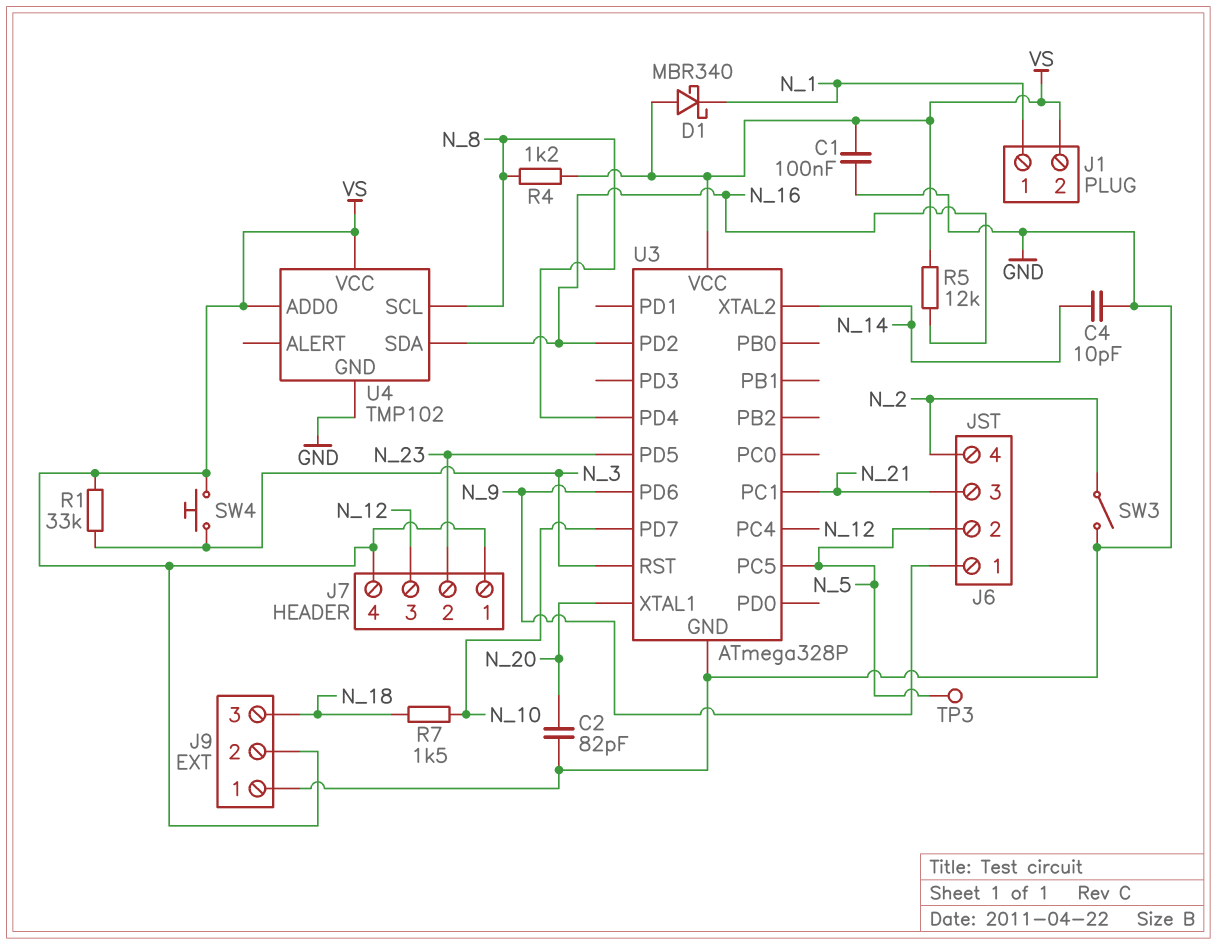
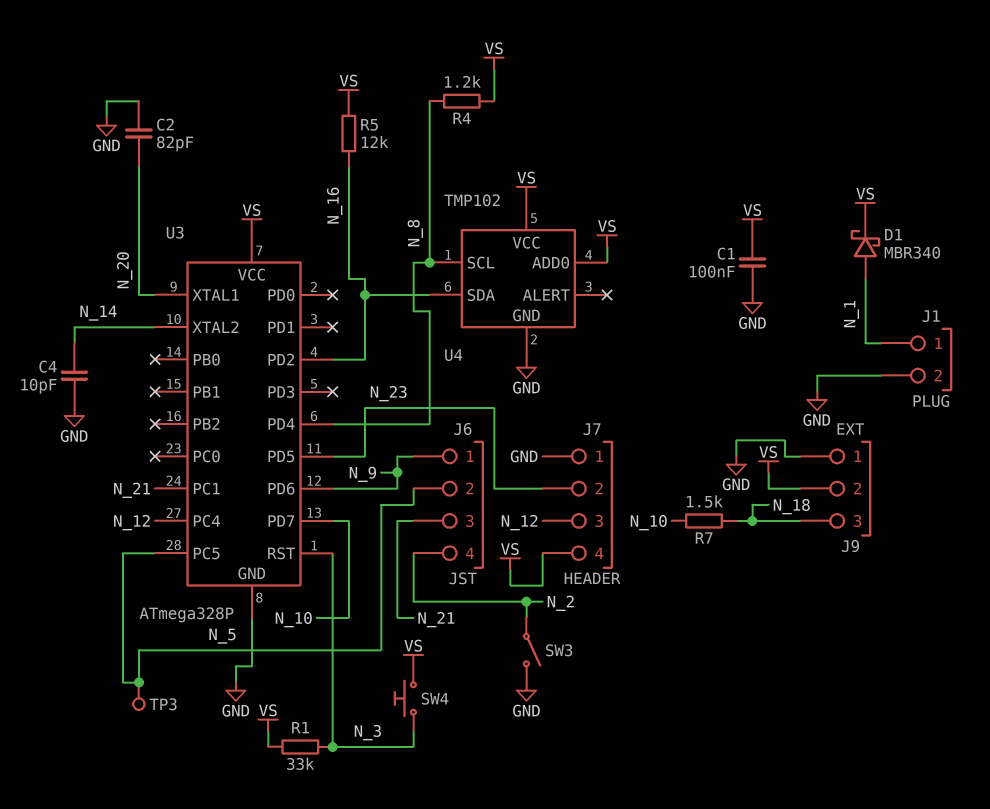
D1: schottky MBR340 (A VS, K N_1) -> schottky MBR340 (A N_1, K VS)
J1 pin 2: VS -> GND
J7 pin 1: VS -> GND

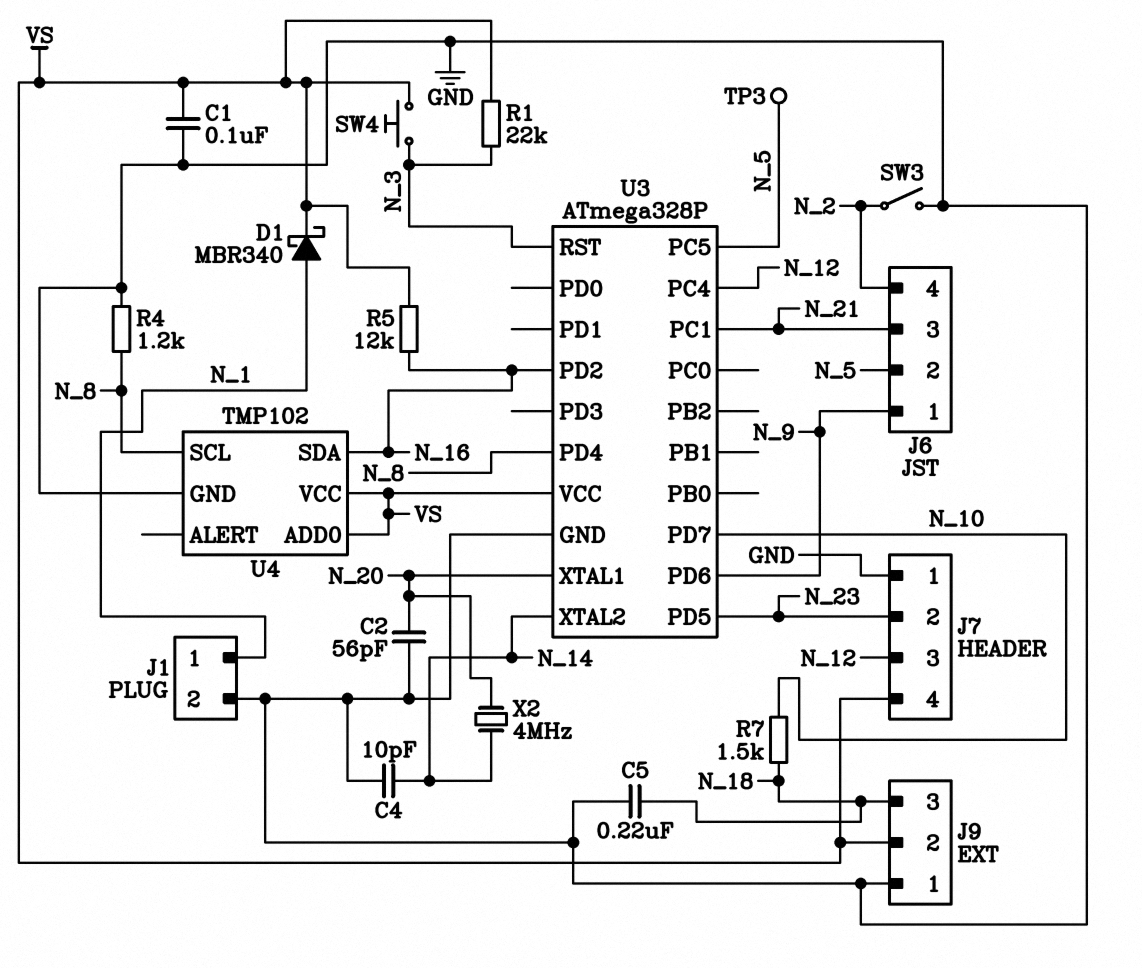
C2: 82pF (GND, N_20) -> 56pF (GND, N_20)
C5: none -> 220nF (GND, N_18)
R1: 33k (N_3, VS) -> 22k (N_3, VS)
R4: 1.2k (N_8, VS) -> 1.2k (GND, N_8)
X2: none -> 4MHz (N_14, N_20)

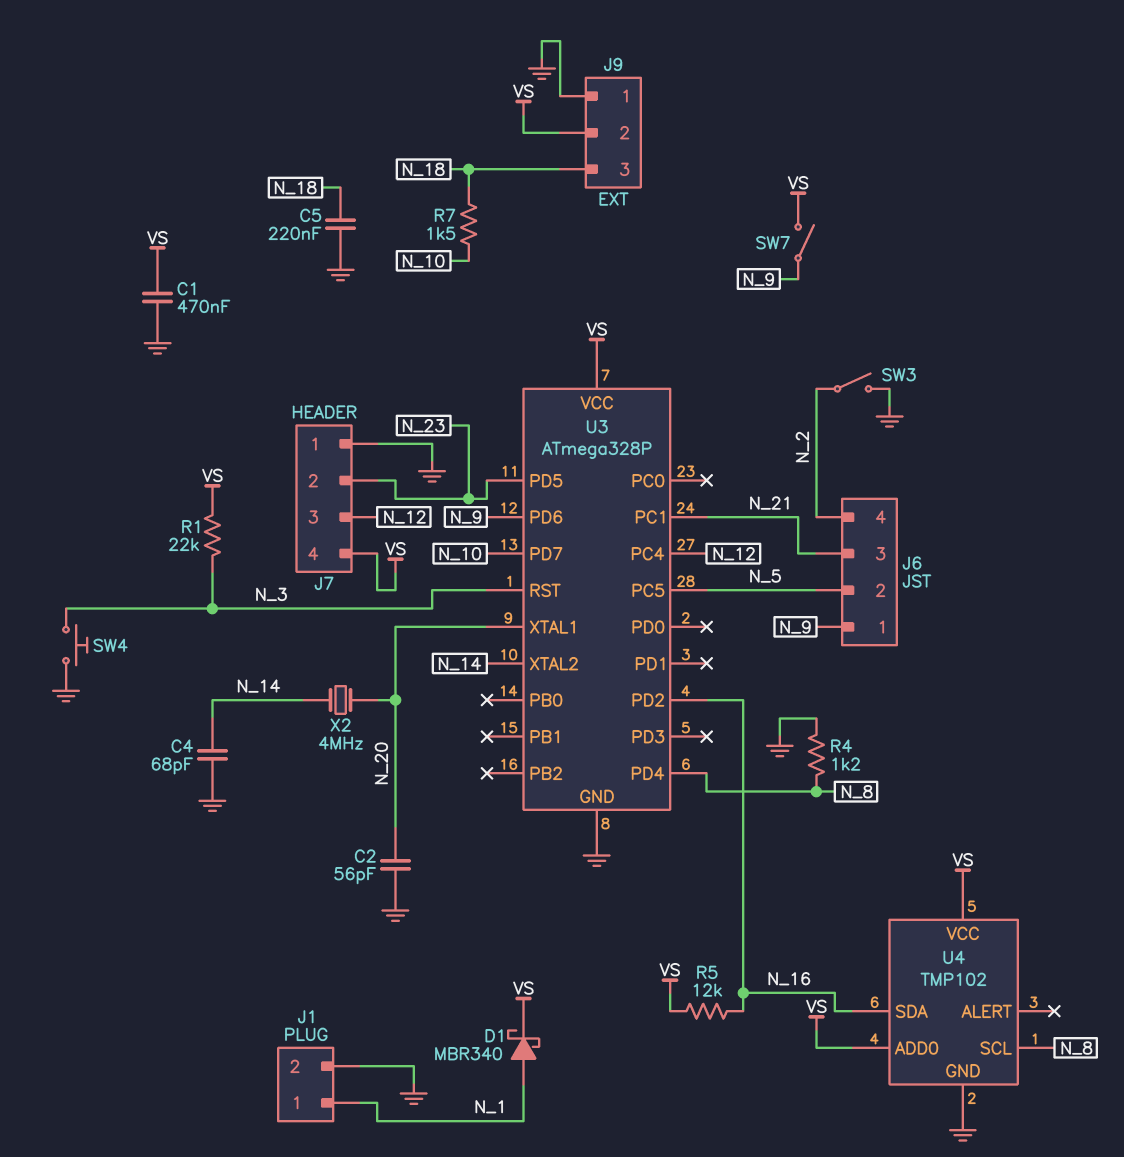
C1: 100nF (GND, VS) -> 470nF (GND, VS)
C4: 10pF (GND, N_14) -> 68pF (GND, N_14)
SW4: button (N_3, VS) -> button (GND, N_3)
SW7: none -> switch (N_9, VS)
TP3: test point (N_5) -> none

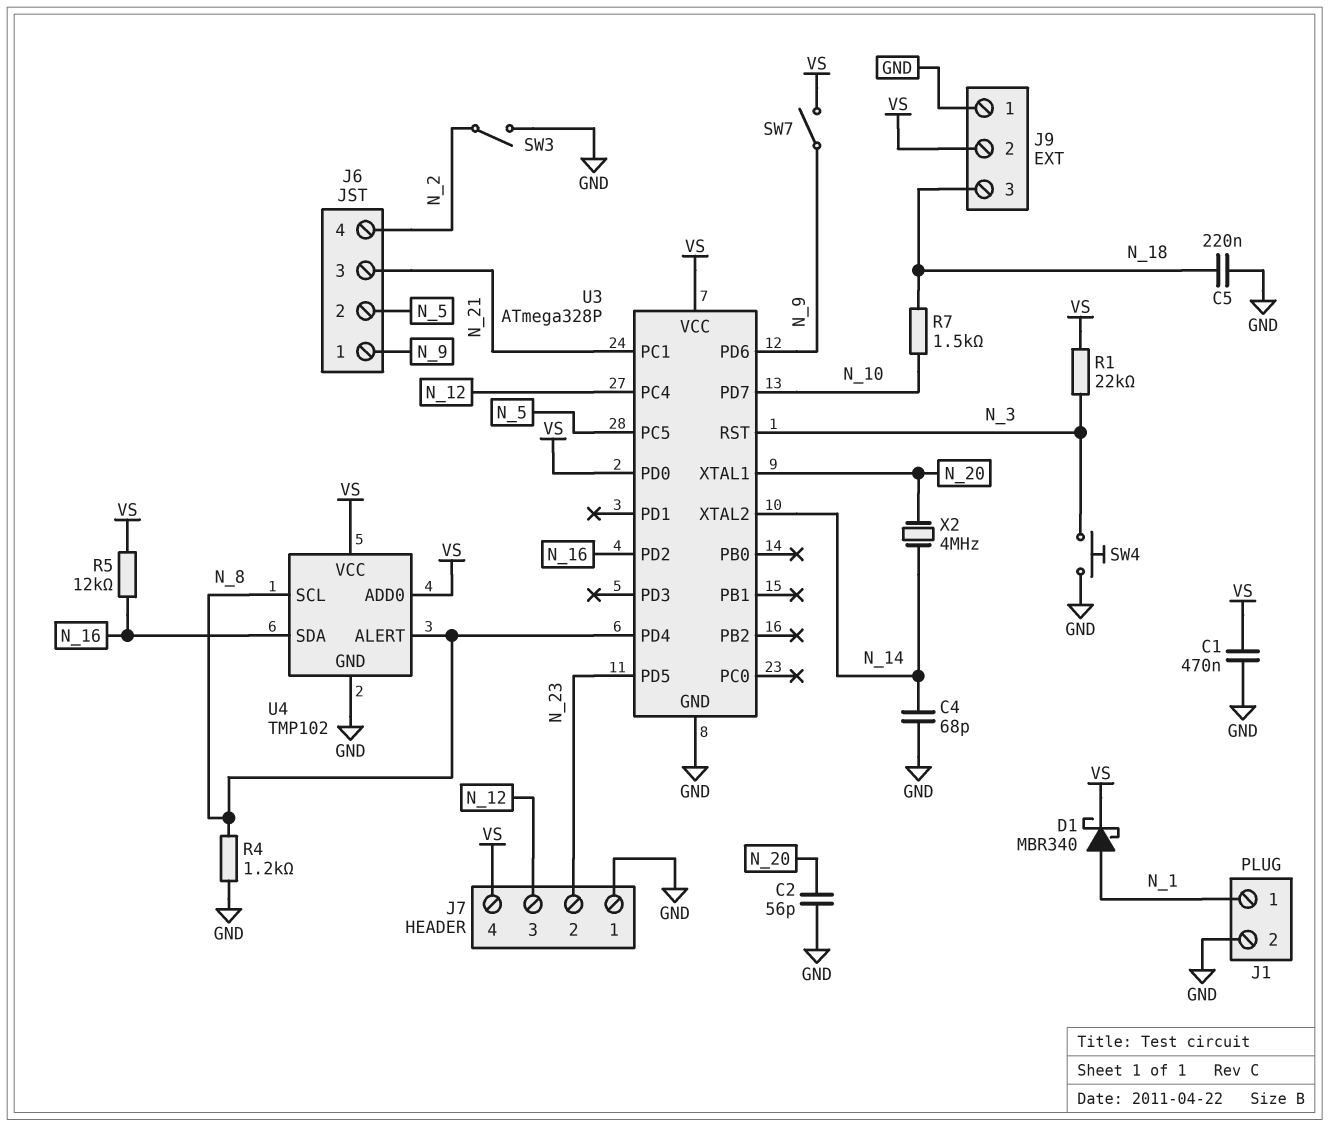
U3 pin PD0: none -> VS
U4 pin ALERT: none -> N_8

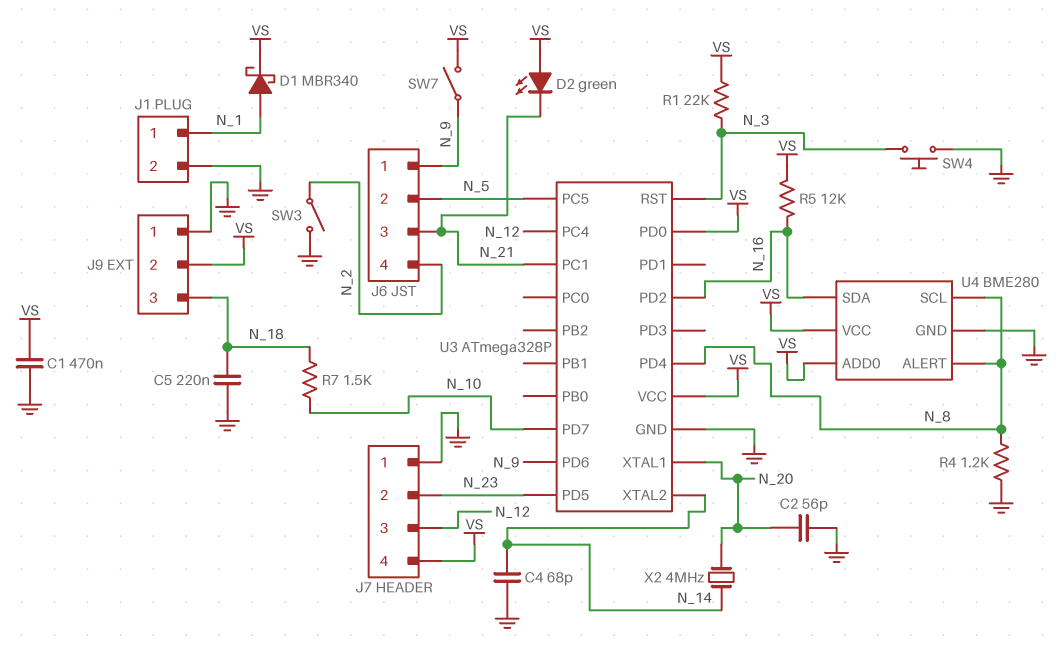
D2: none -> LED green (A VS, K N_21)
U4: TMP102 -> BME280

